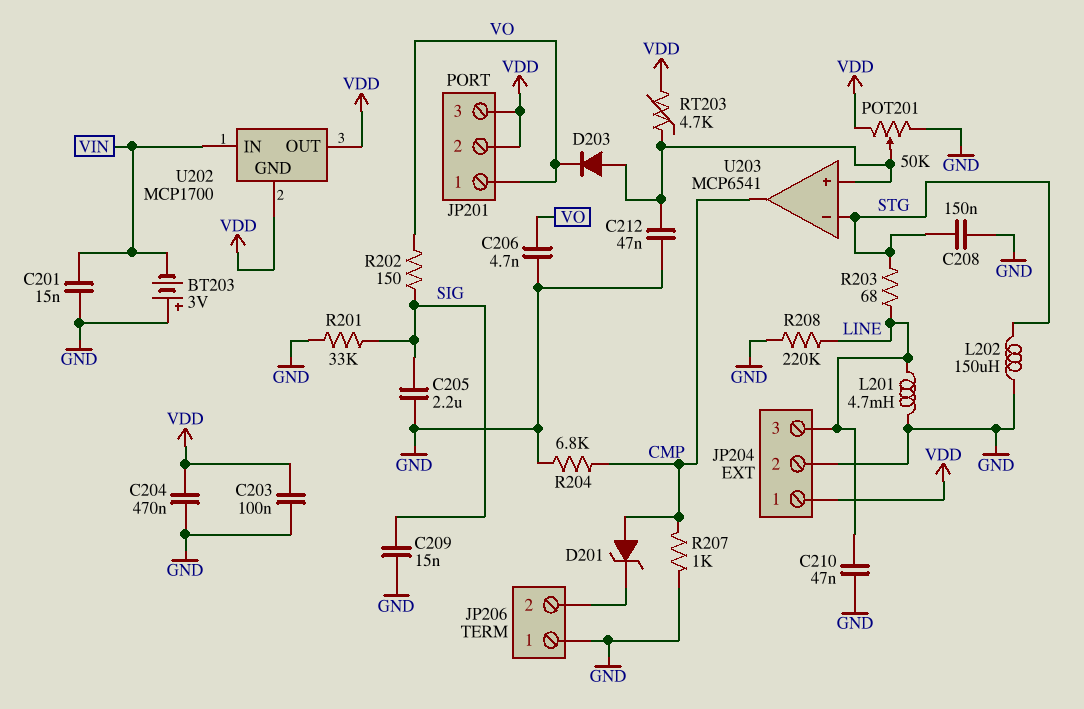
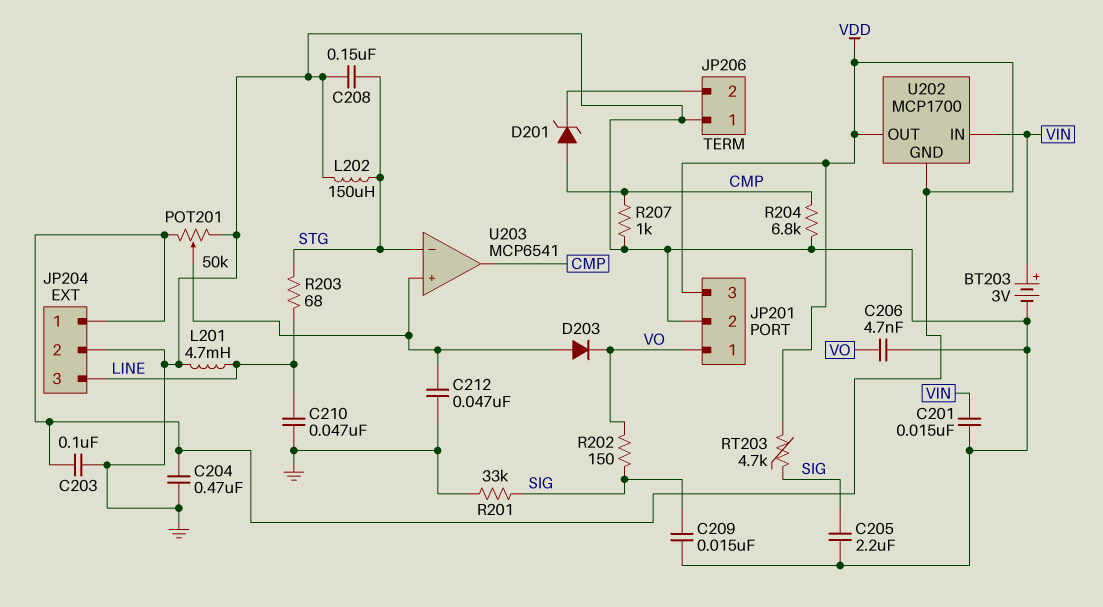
BT203: 3V (plus GND, minus VIN) -> 3V (plus VIN, minus GND)
JP201 pin 2: VDD -> GND
R208: 220k (GND, LINE) -> none
RT203: 4.7k (U203/in+, VDD) -> 4.7k (SIG, VDD)

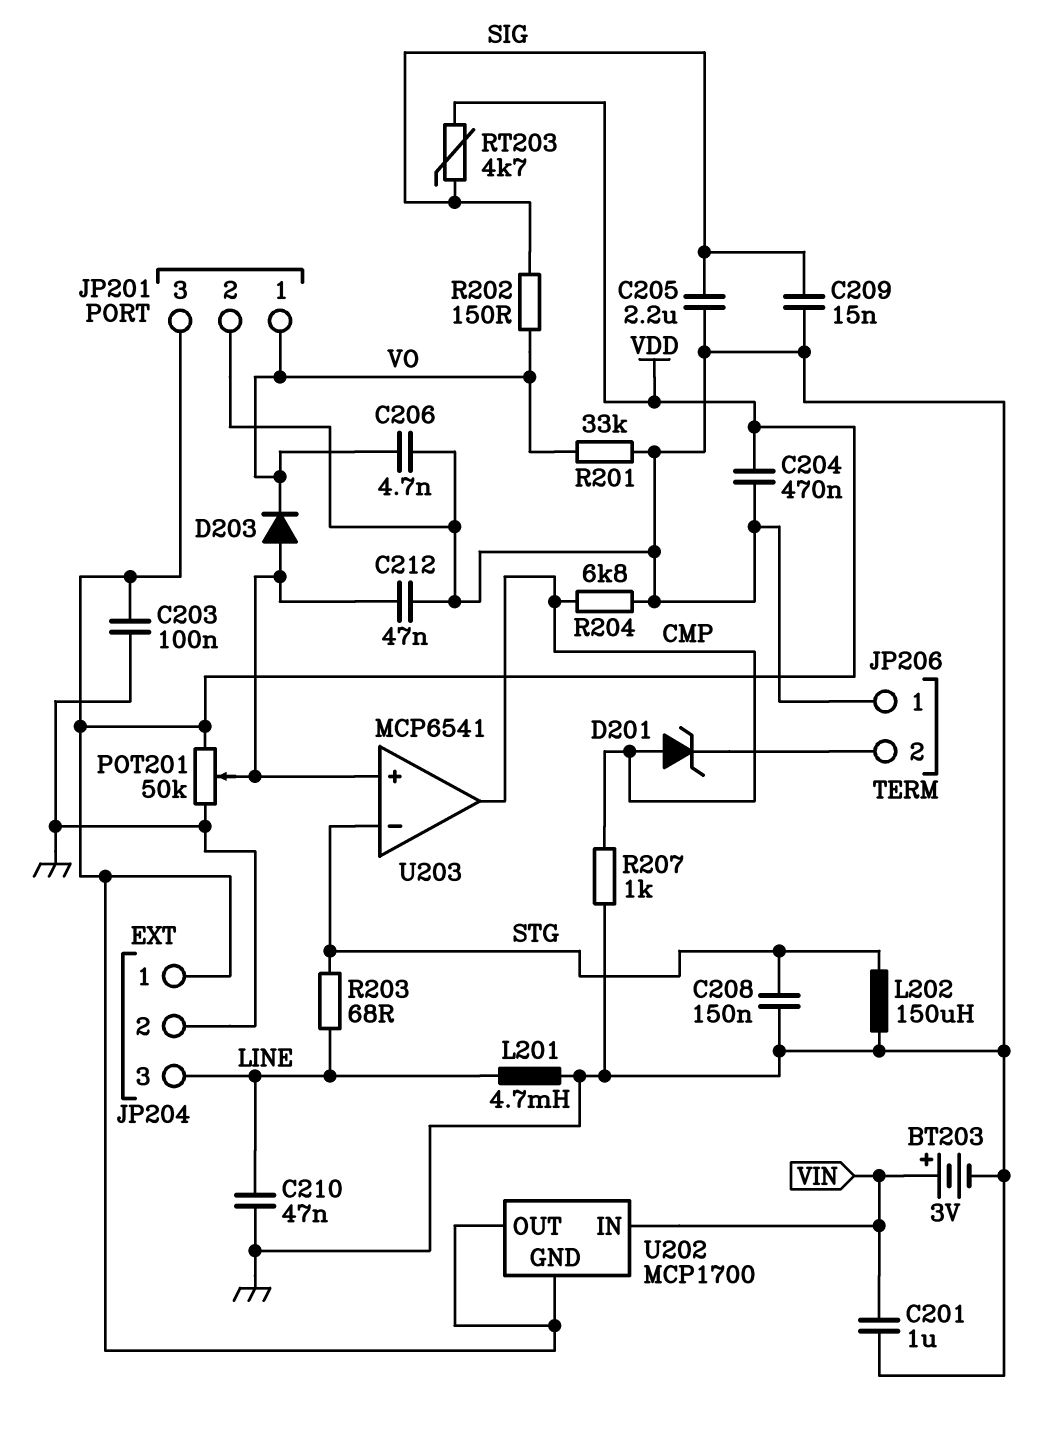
C201: 15nF (GND, VIN) -> 1uF (GND, VIN)
R201: 33k (GND, SIG) -> 33k (GND, VO)

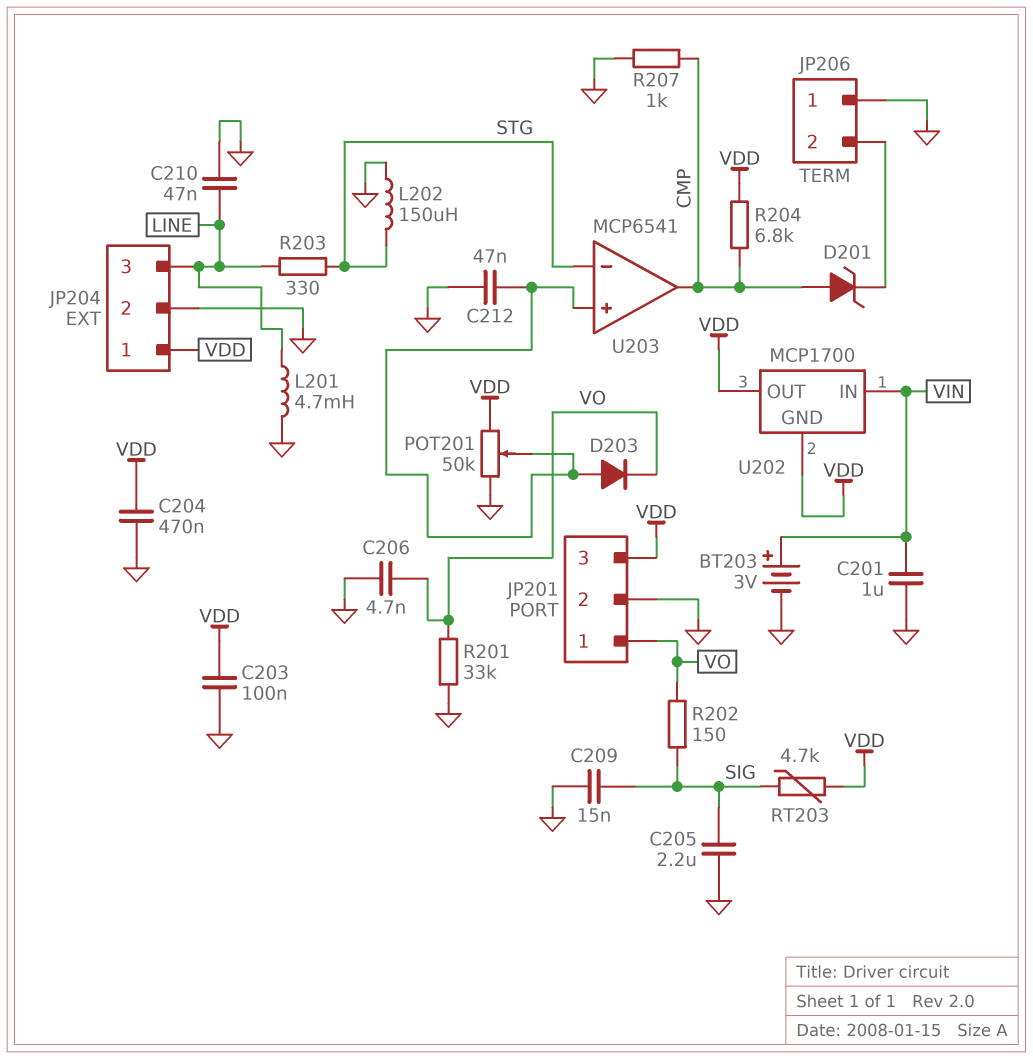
C208: 150nF (GND, STG) -> none
R203: 68 (LINE, STG) -> 330 (LINE, STG)
R204: 6.8k (CMP, GND) -> 6.8k (CMP, VDD)

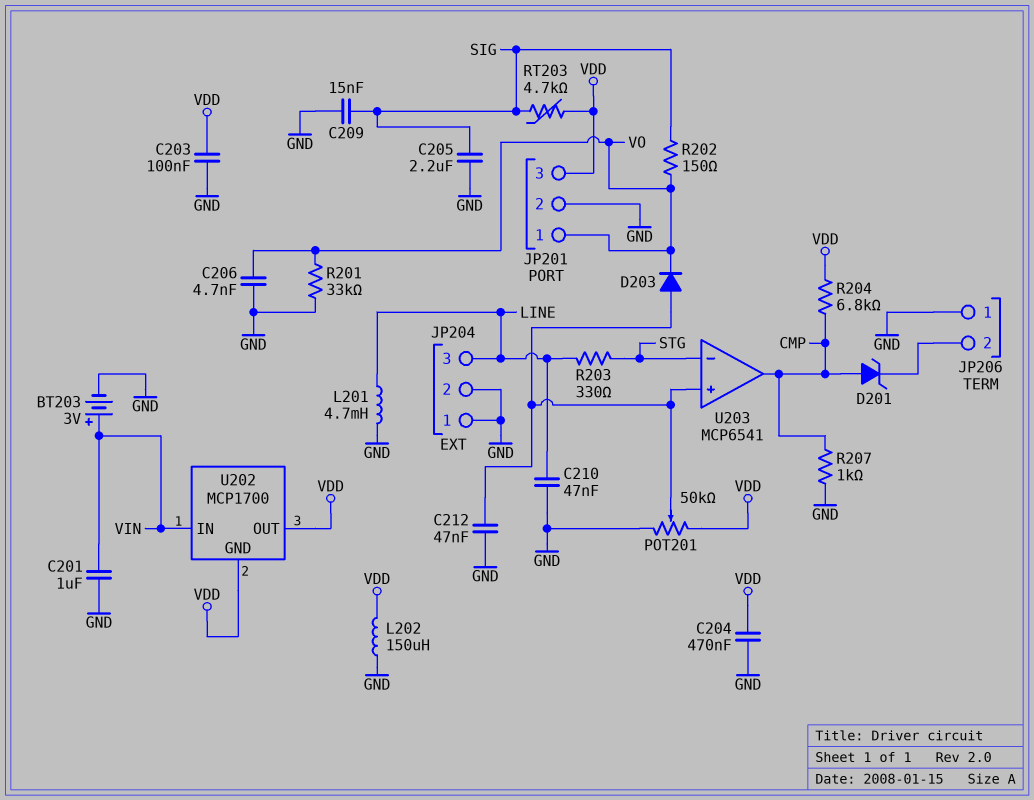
JP204 pin 1: VDD -> GND
L202: 150uH (GND, STG) -> 150uH (GND, VDD)

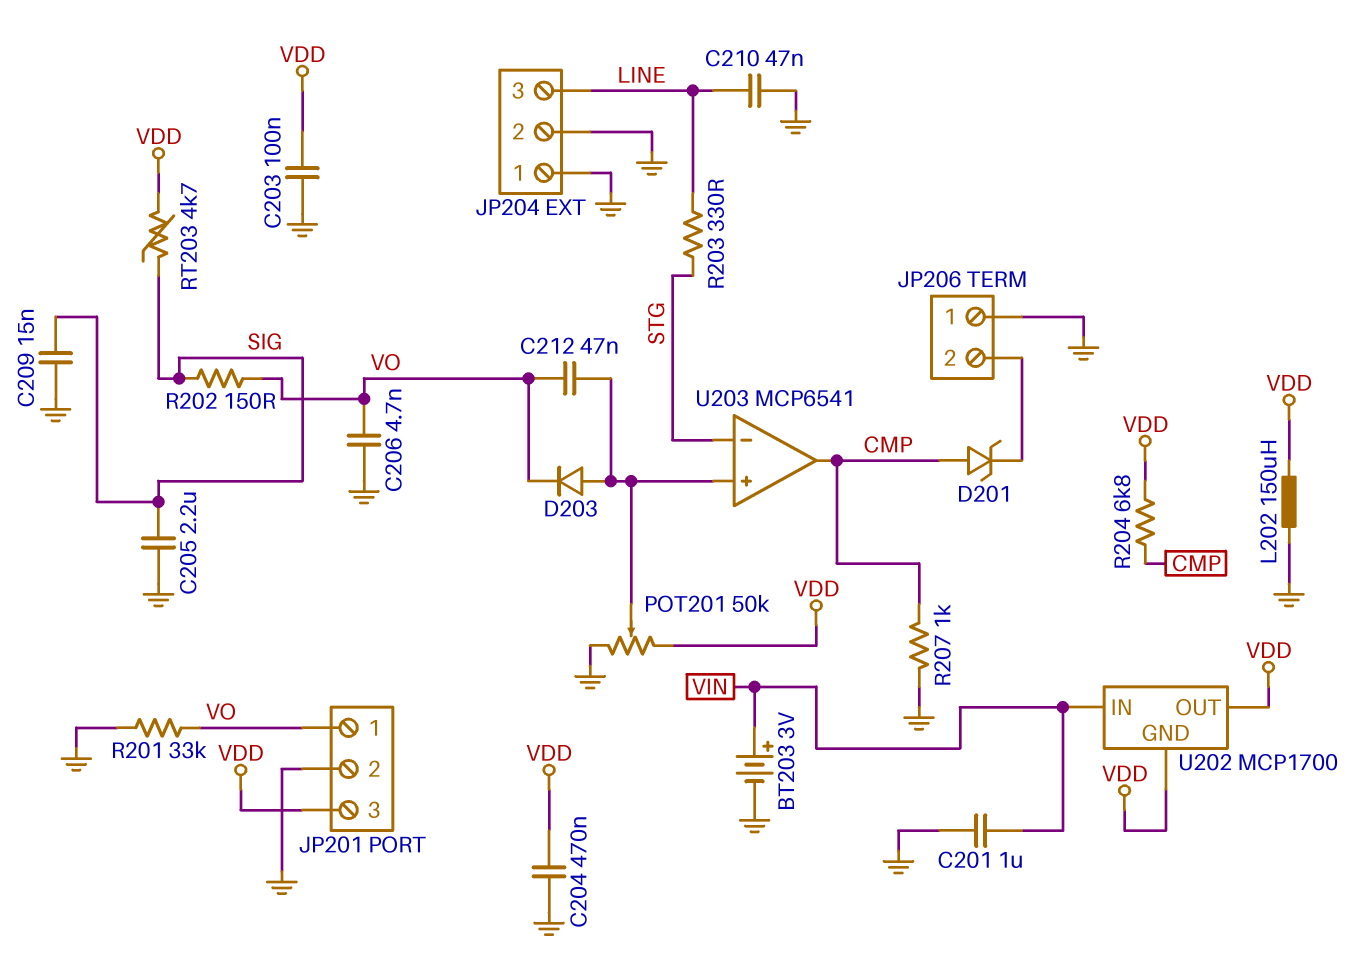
C212: 47nF (GND, U203/in+) -> 47nF (U203/in+, VO)
L201: 4.7mH (GND, LINE) -> none

